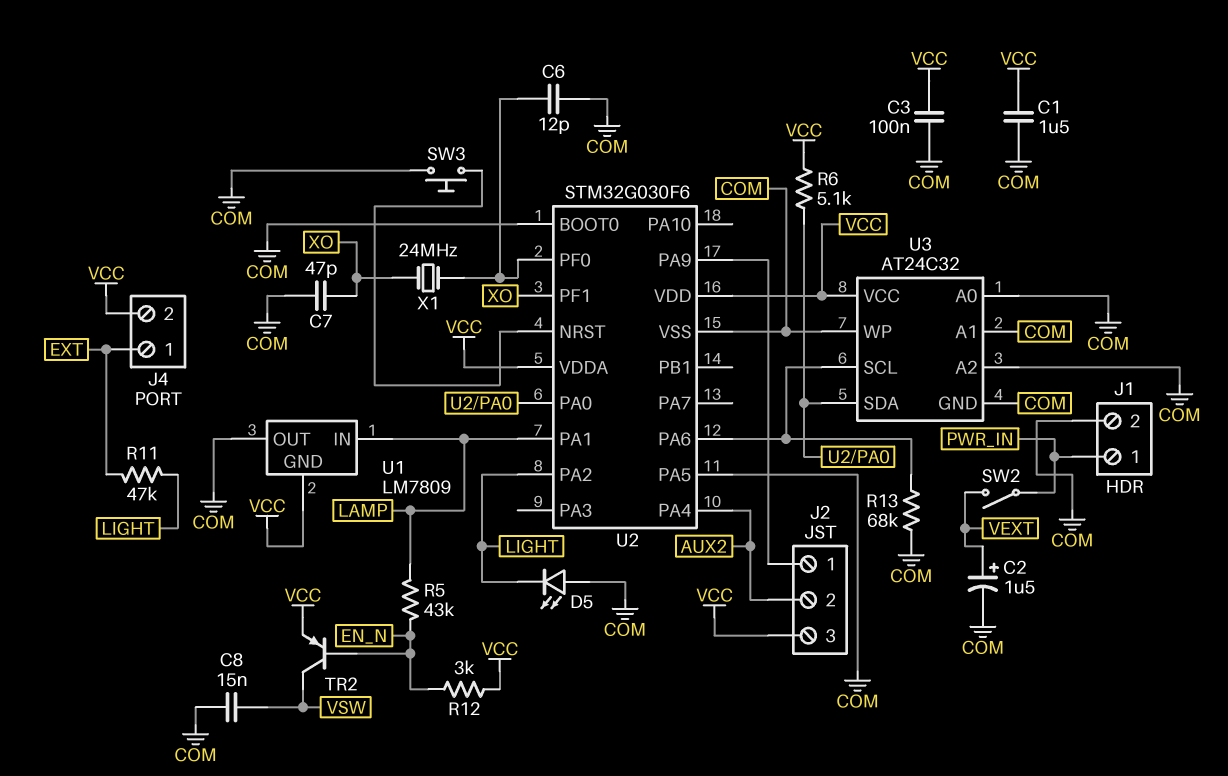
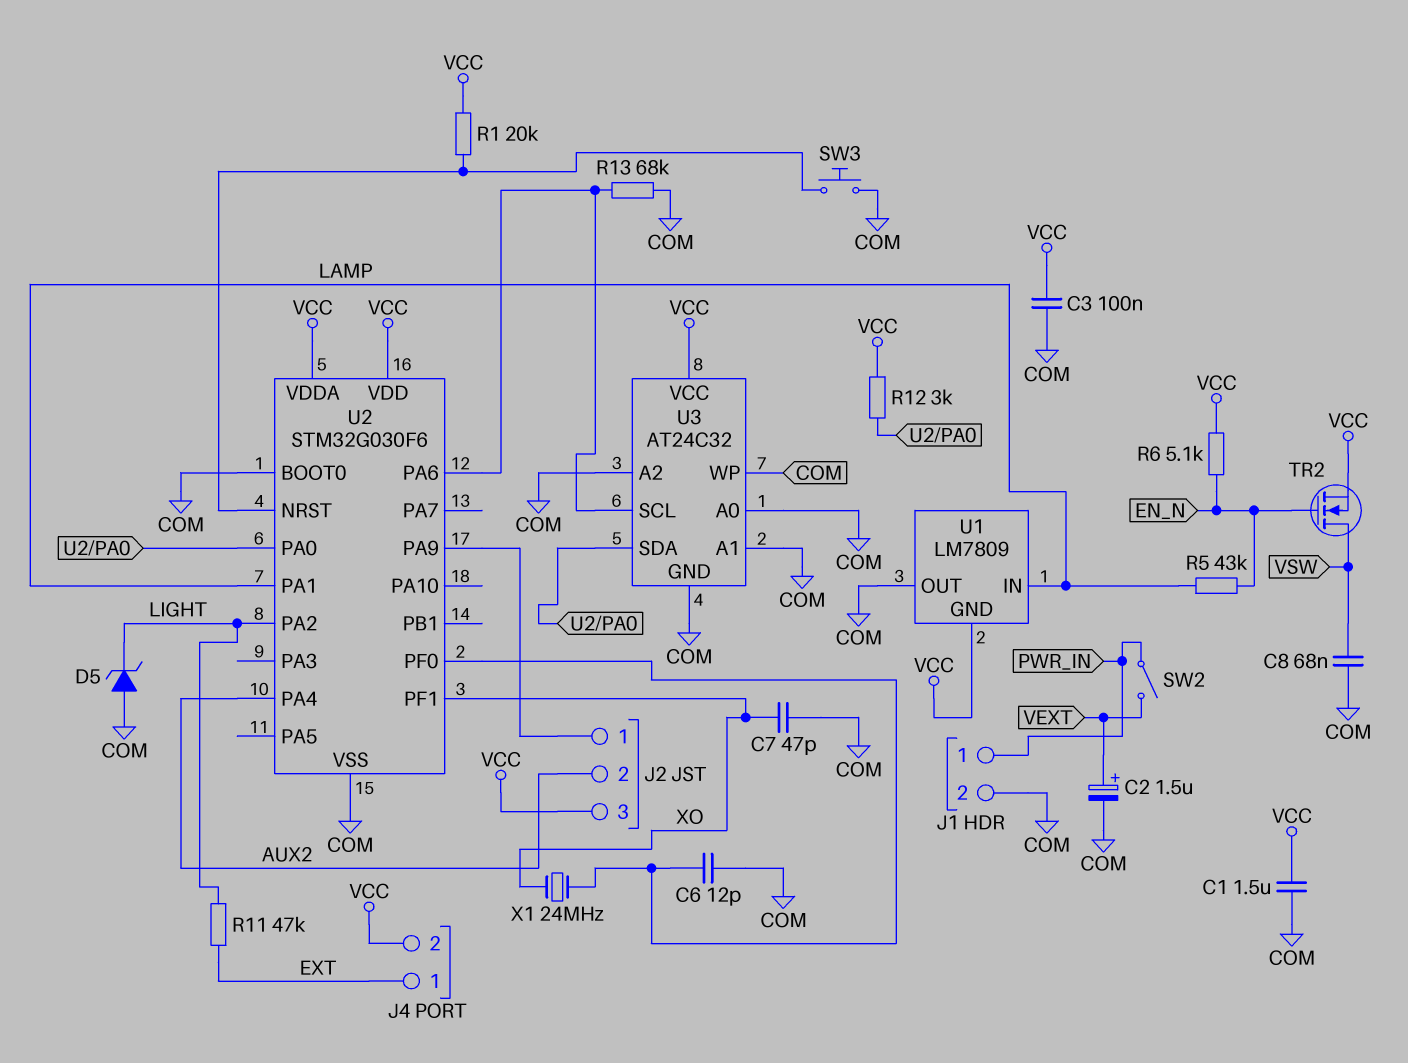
C8: 15nF (COM, VSW) -> 68nF (COM, VSW)
D5: LED (A COM, K LIGHT) -> zener (A COM, K LIGHT)
R1: none -> 20k (U2/NRST, VCC)
R6: 5.1k (U2/PA0, VCC) -> 5.1k (EN_N, VCC)
R12: 3k (EN_N, VCC) -> 3k (U2/PA0, VCC)
TR2: PNP (B EN_N, C VSW, E VCC) -> NMOS (G EN_N, D VSW, S VCC)
U2 pin PA5: COM -> none

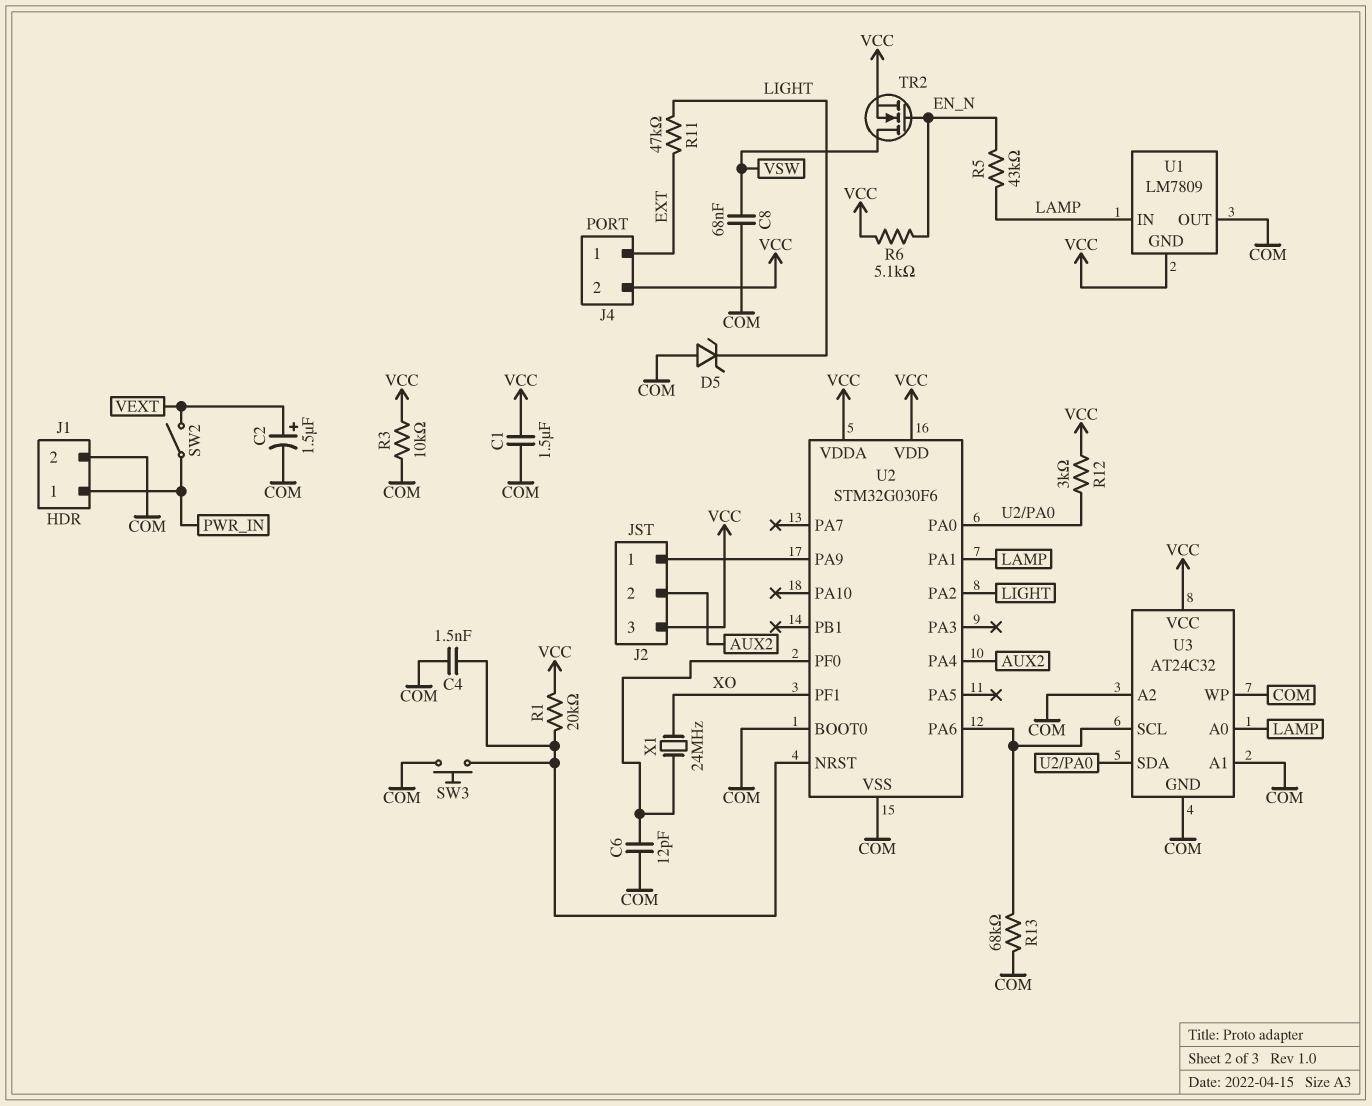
C3: 100nF (COM, VCC) -> none
C4: none -> 1.5nF (COM, U2/NRST)
C7: 47pF (COM, XO) -> none
R3: none -> 10k (COM, VCC)
U3 pin A0: COM -> LAMP

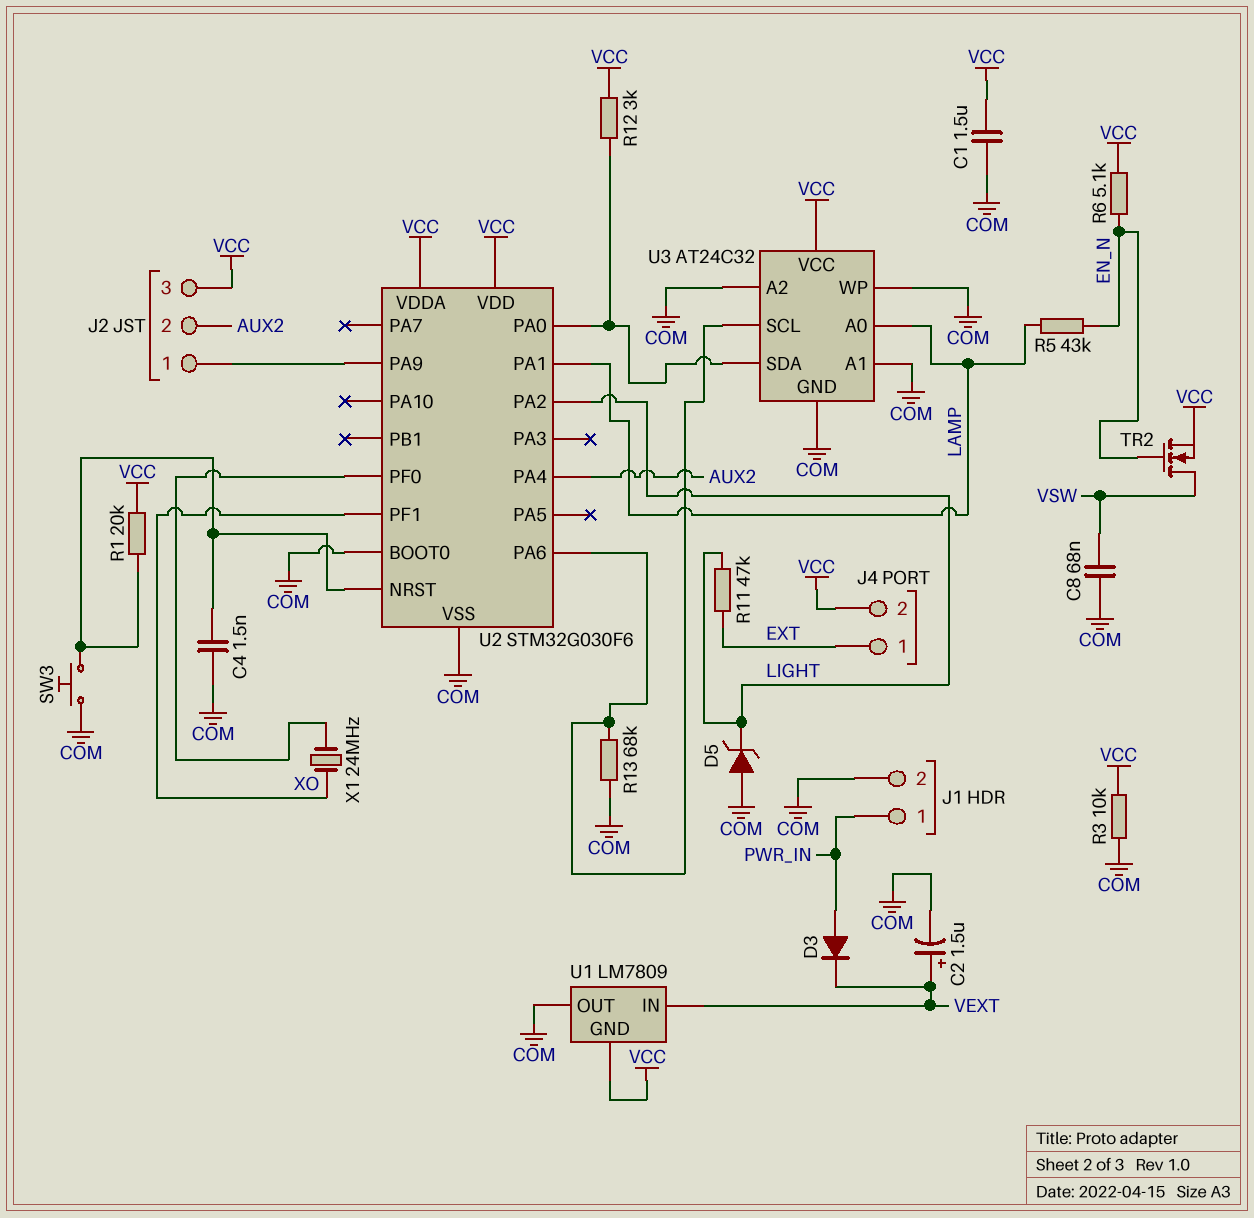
C6: 12pF (COM, U2/PF0) -> none
D3: none -> diode (A PWR_IN, K VEXT)
SW2: switch (PWR_IN, VEXT) -> none
U1 pin IN: LAMP -> VEXT

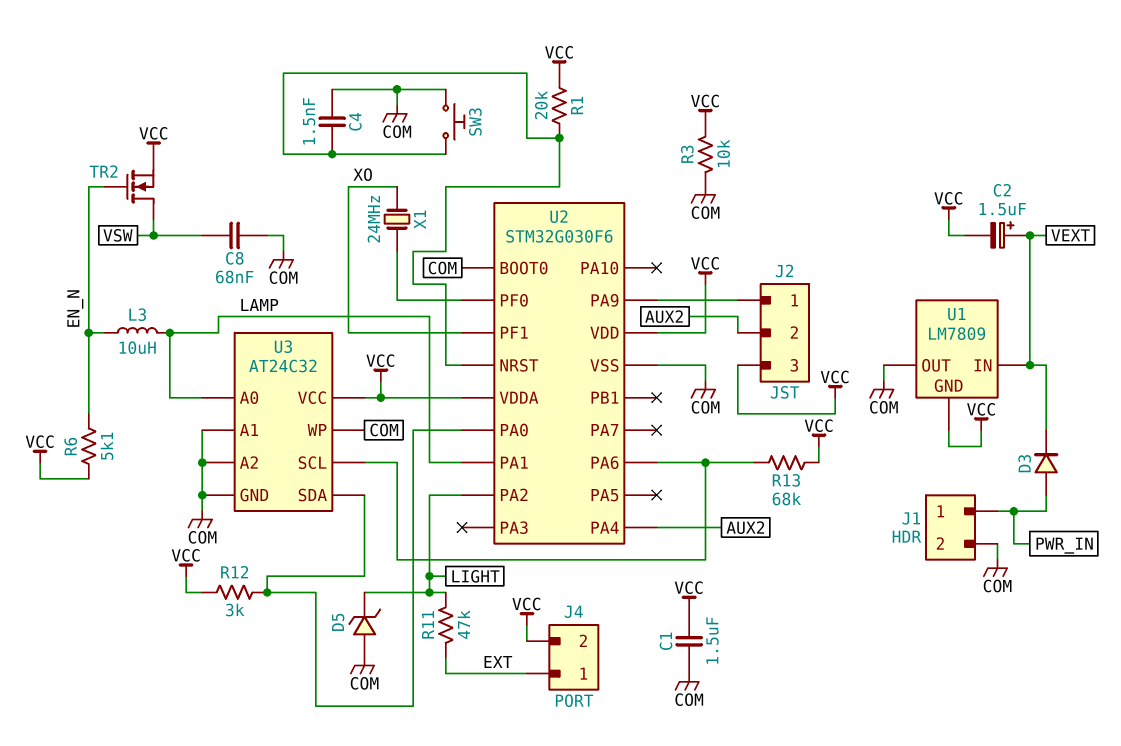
C2: 1.5uF (plus VEXT, minus COM) -> 1.5uF (plus VEXT, minus VCC)
L3: none -> 10uH (EN_N, LAMP)
R5: 43k (EN_N, LAMP) -> none
R13: 68k (COM, U2/PA6) -> 68k (U2/PA6, VCC)

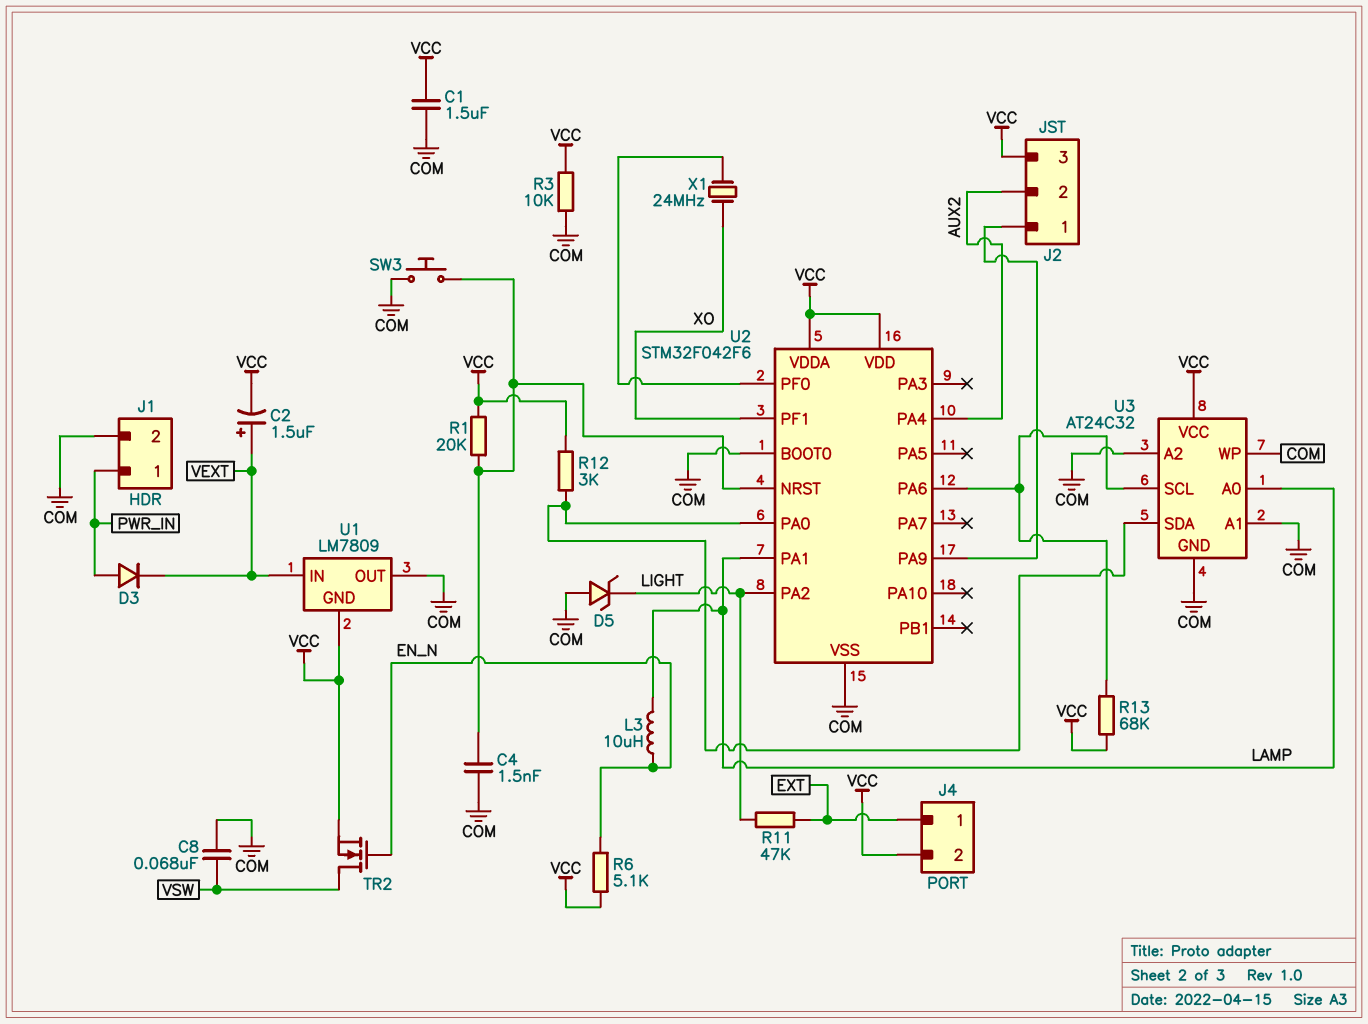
U2: STM32G030F6 -> STM32F042F6

